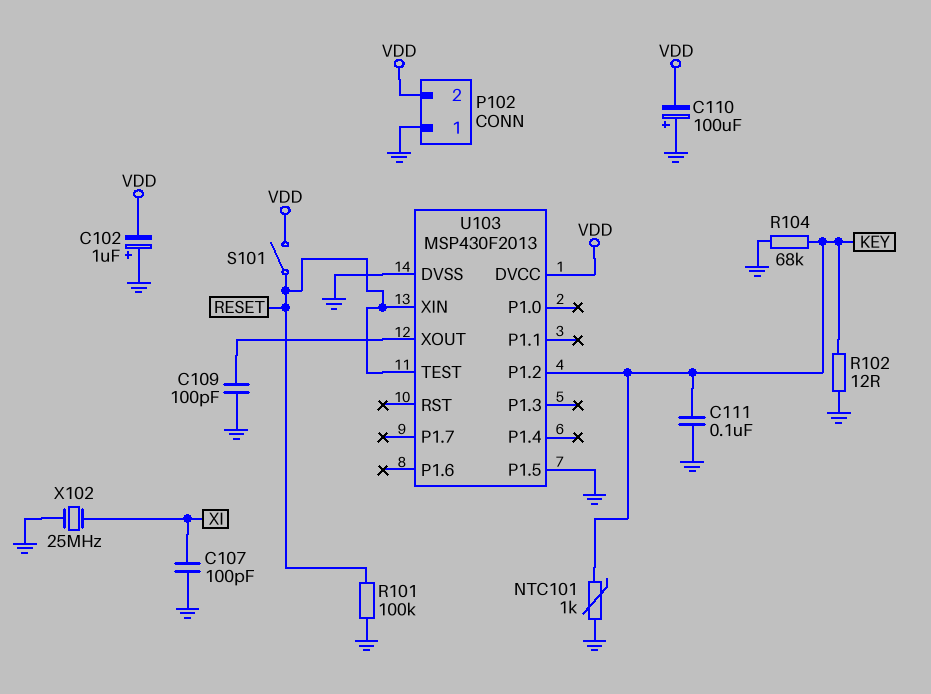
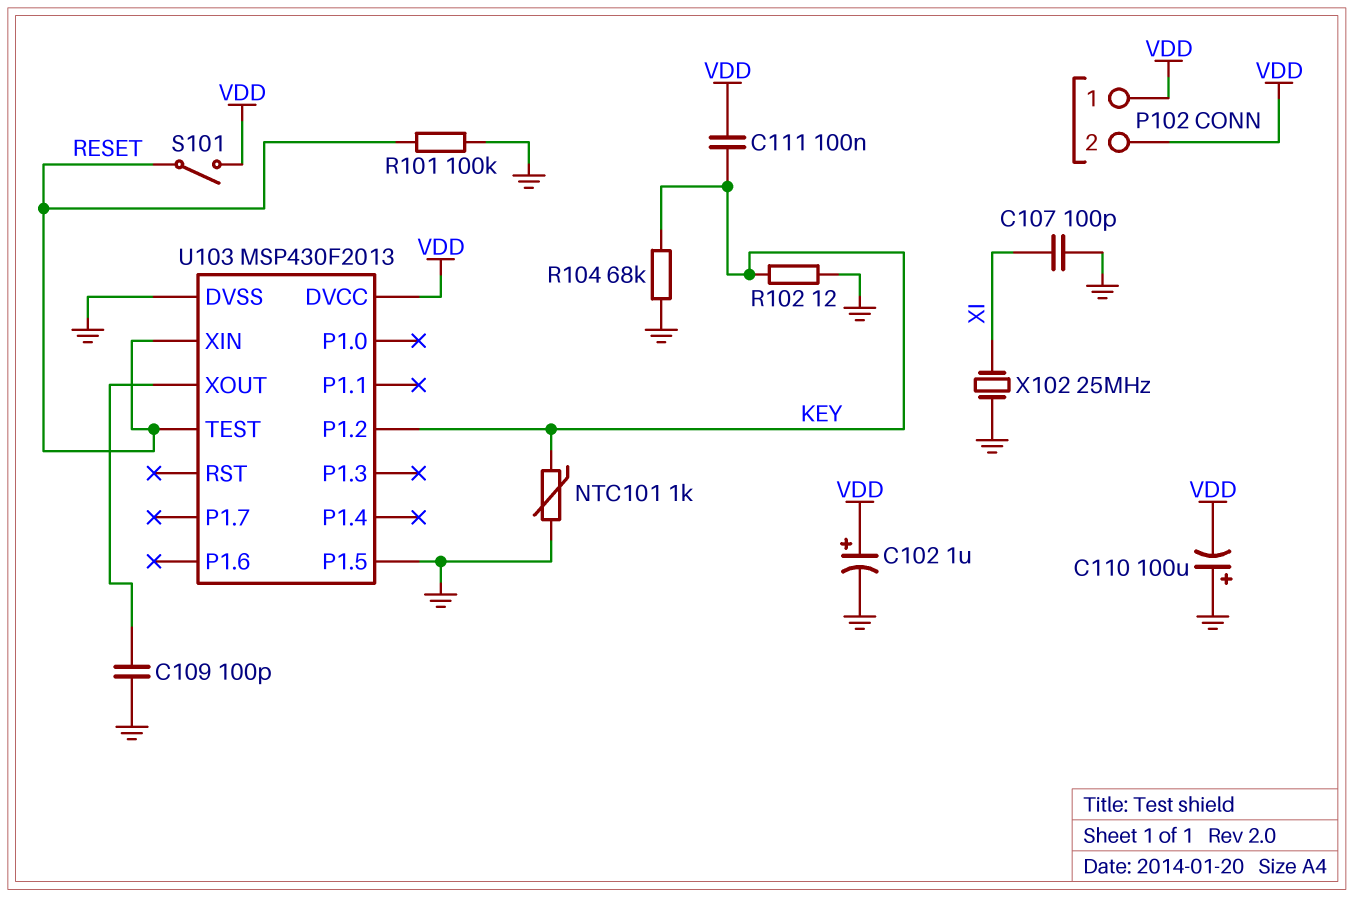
C102: 1uF (plus GND, minus VDD) -> 1uF (plus VDD, minus GND)
C111: 100nF (GND, KEY) -> 100nF (KEY, VDD)
P102 pin 1: GND -> VDD

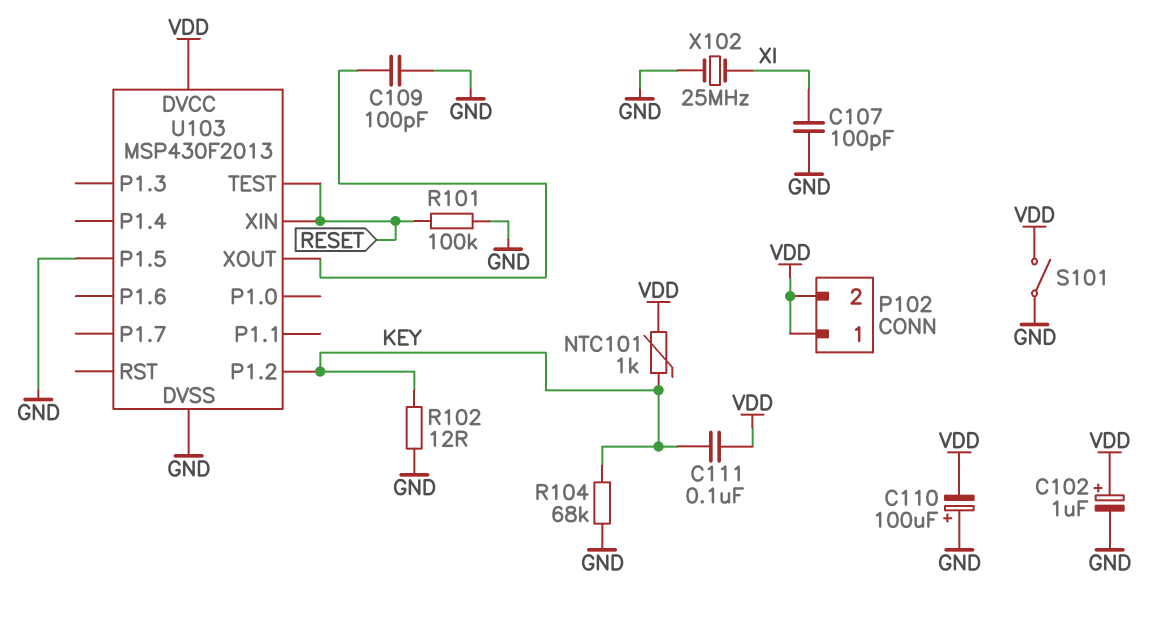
NTC101: 1k (GND, KEY) -> 1k (KEY, VDD)
S101: switch (RESET, VDD) -> switch (GND, VDD)

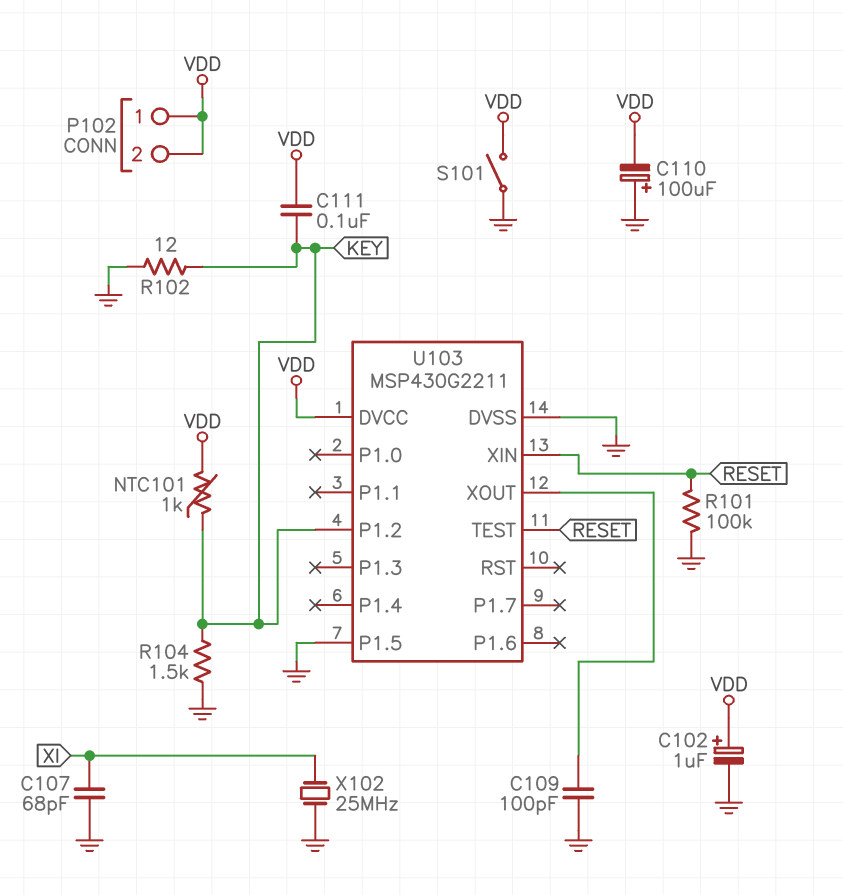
C107: 100pF (GND, XI) -> 68pF (GND, XI)
R104: 68k (GND, KEY) -> 1.5k (GND, KEY)
U103: MSP430F2013 -> MSP430G2211

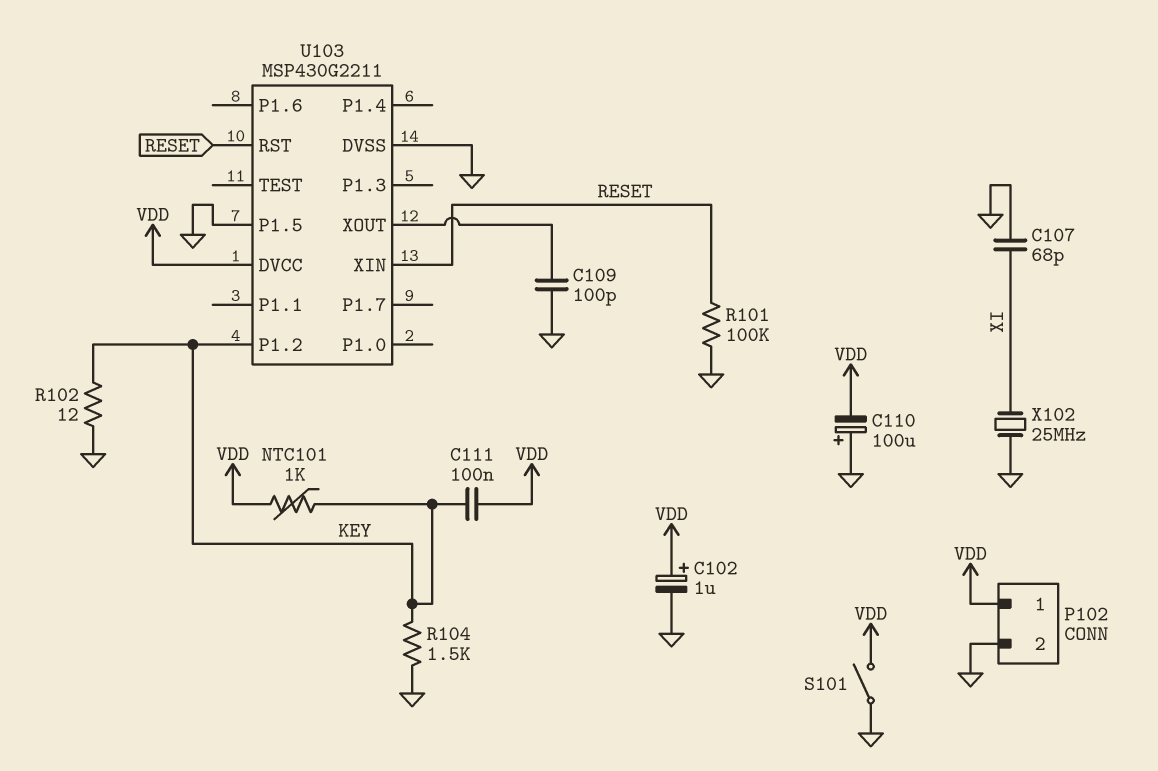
P102 pin 2: VDD -> GND
U103 pin RST: none -> RESET
U103 pin TEST: RESET -> none

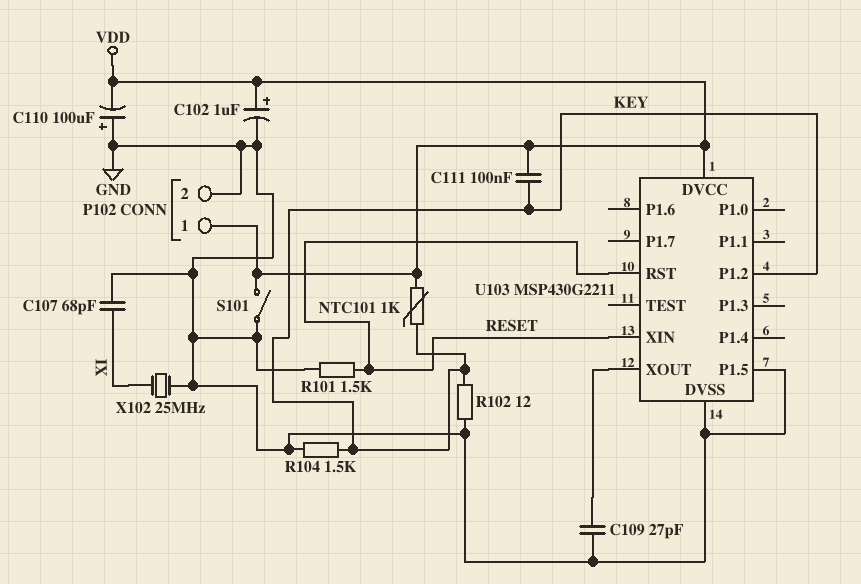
C109: 100pF (GND, U103/XOUT) -> 27pF (GND, U103/XOUT)
R101: 100k (GND, RESET) -> 1.5k (GND, RESET)

